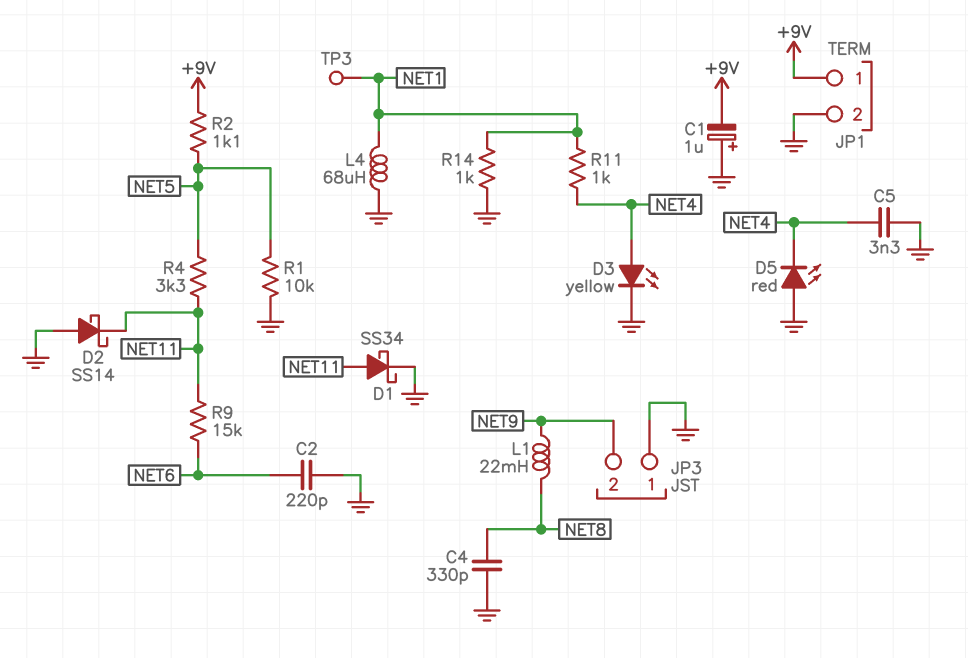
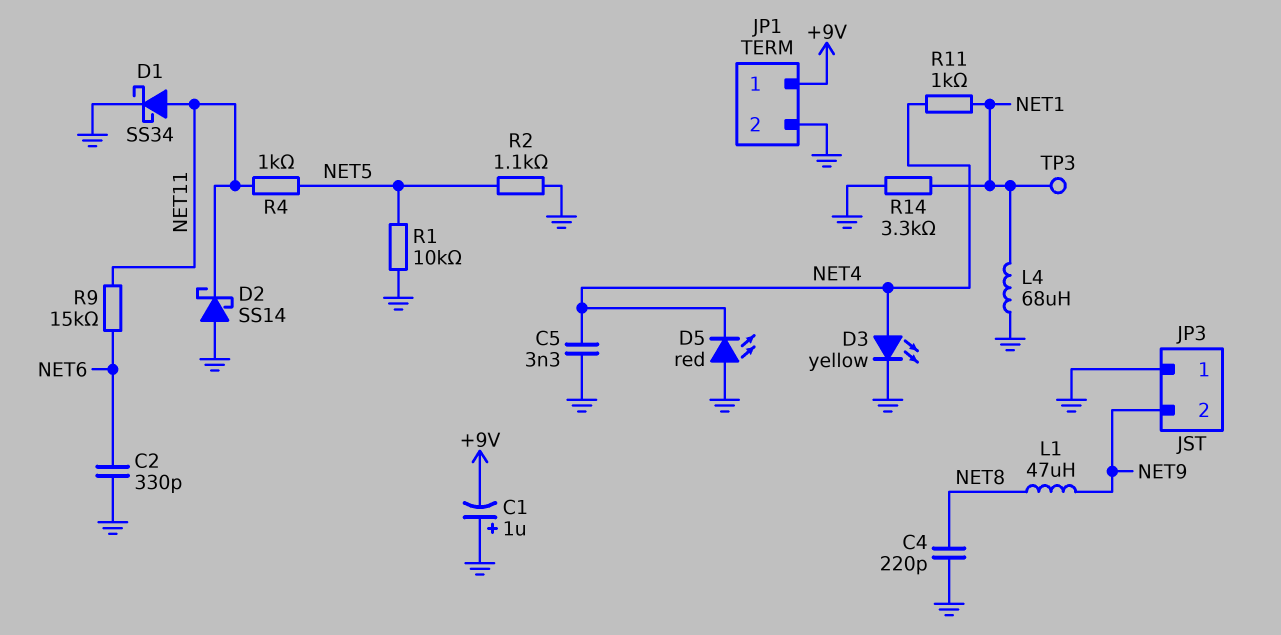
C2: 220pF (GND, NET6) -> 330pF (GND, NET6)
C4: 330pF (GND, NET8) -> 220pF (GND, NET8)
L1: 22mH (NET8, NET9) -> 47uH (NET8, NET9)
R2: 1.1k (+9V, NET5) -> 1.1k (GND, NET5)
R4: 3.3k (NET5, NET11) -> 1k (NET5, NET11)
R14: 1k (GND, NET1) -> 3.3k (GND, NET1)

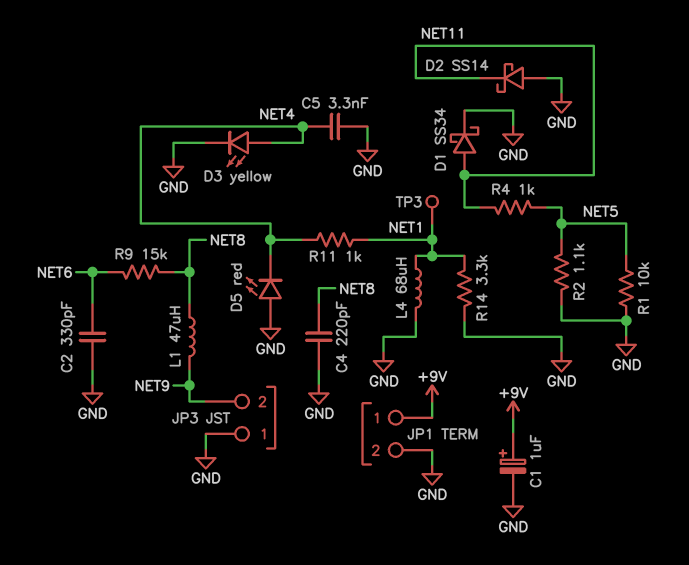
C1: 1uF (plus GND, minus +9V) -> 1uF (plus +9V, minus GND)
R9: 15k (NET6, NET11) -> 15k (NET6, NET8)

